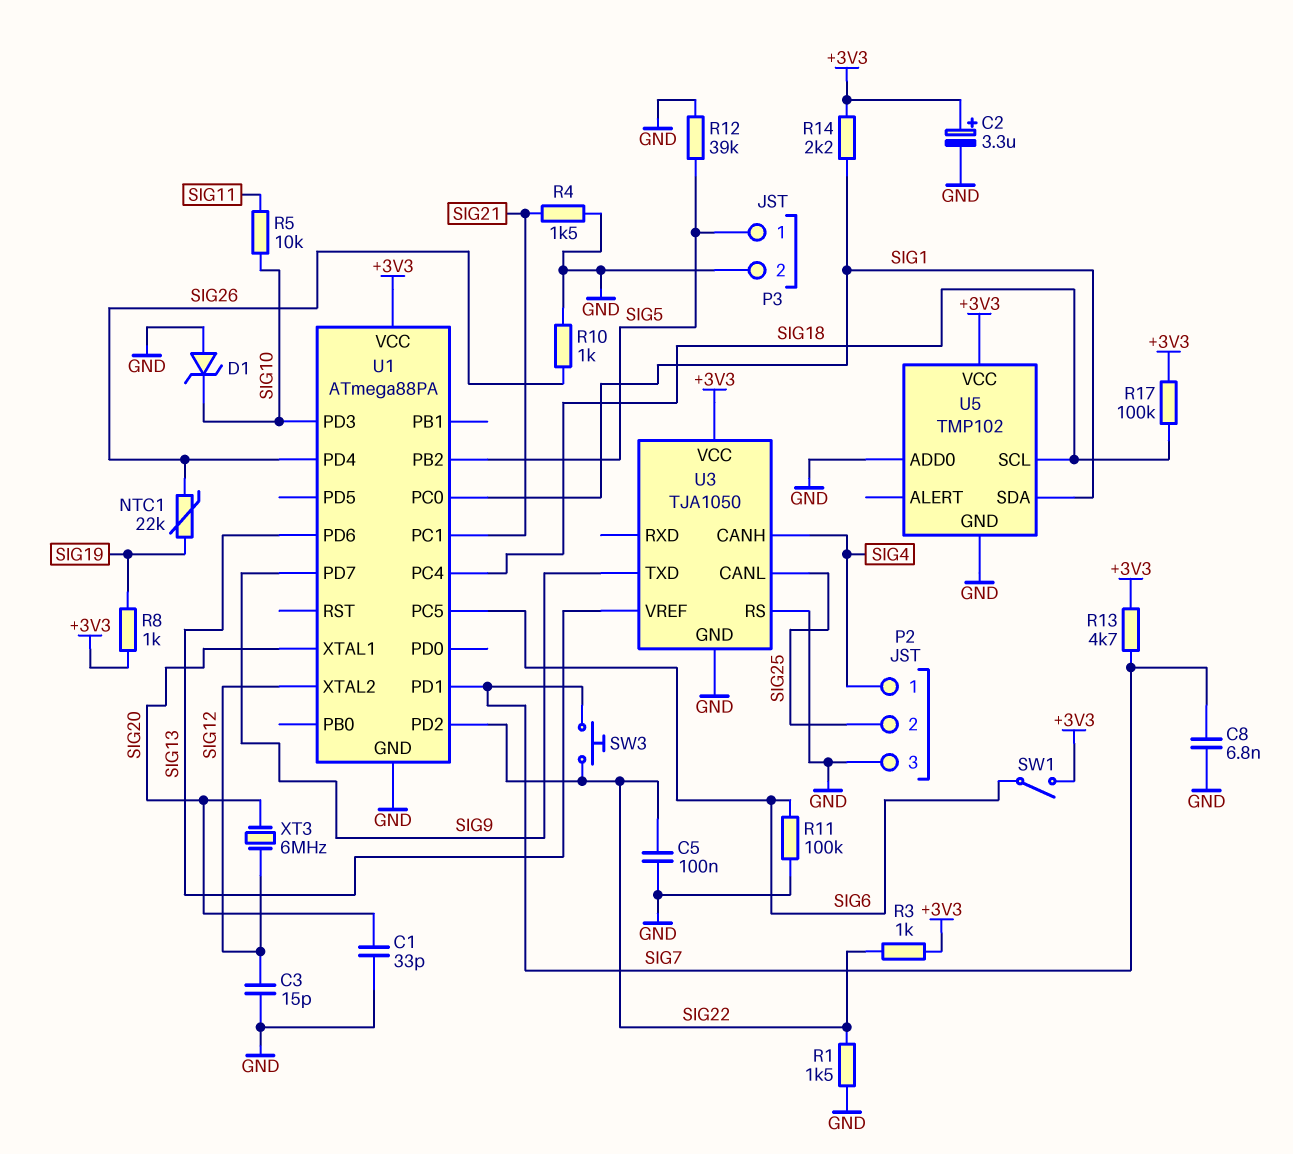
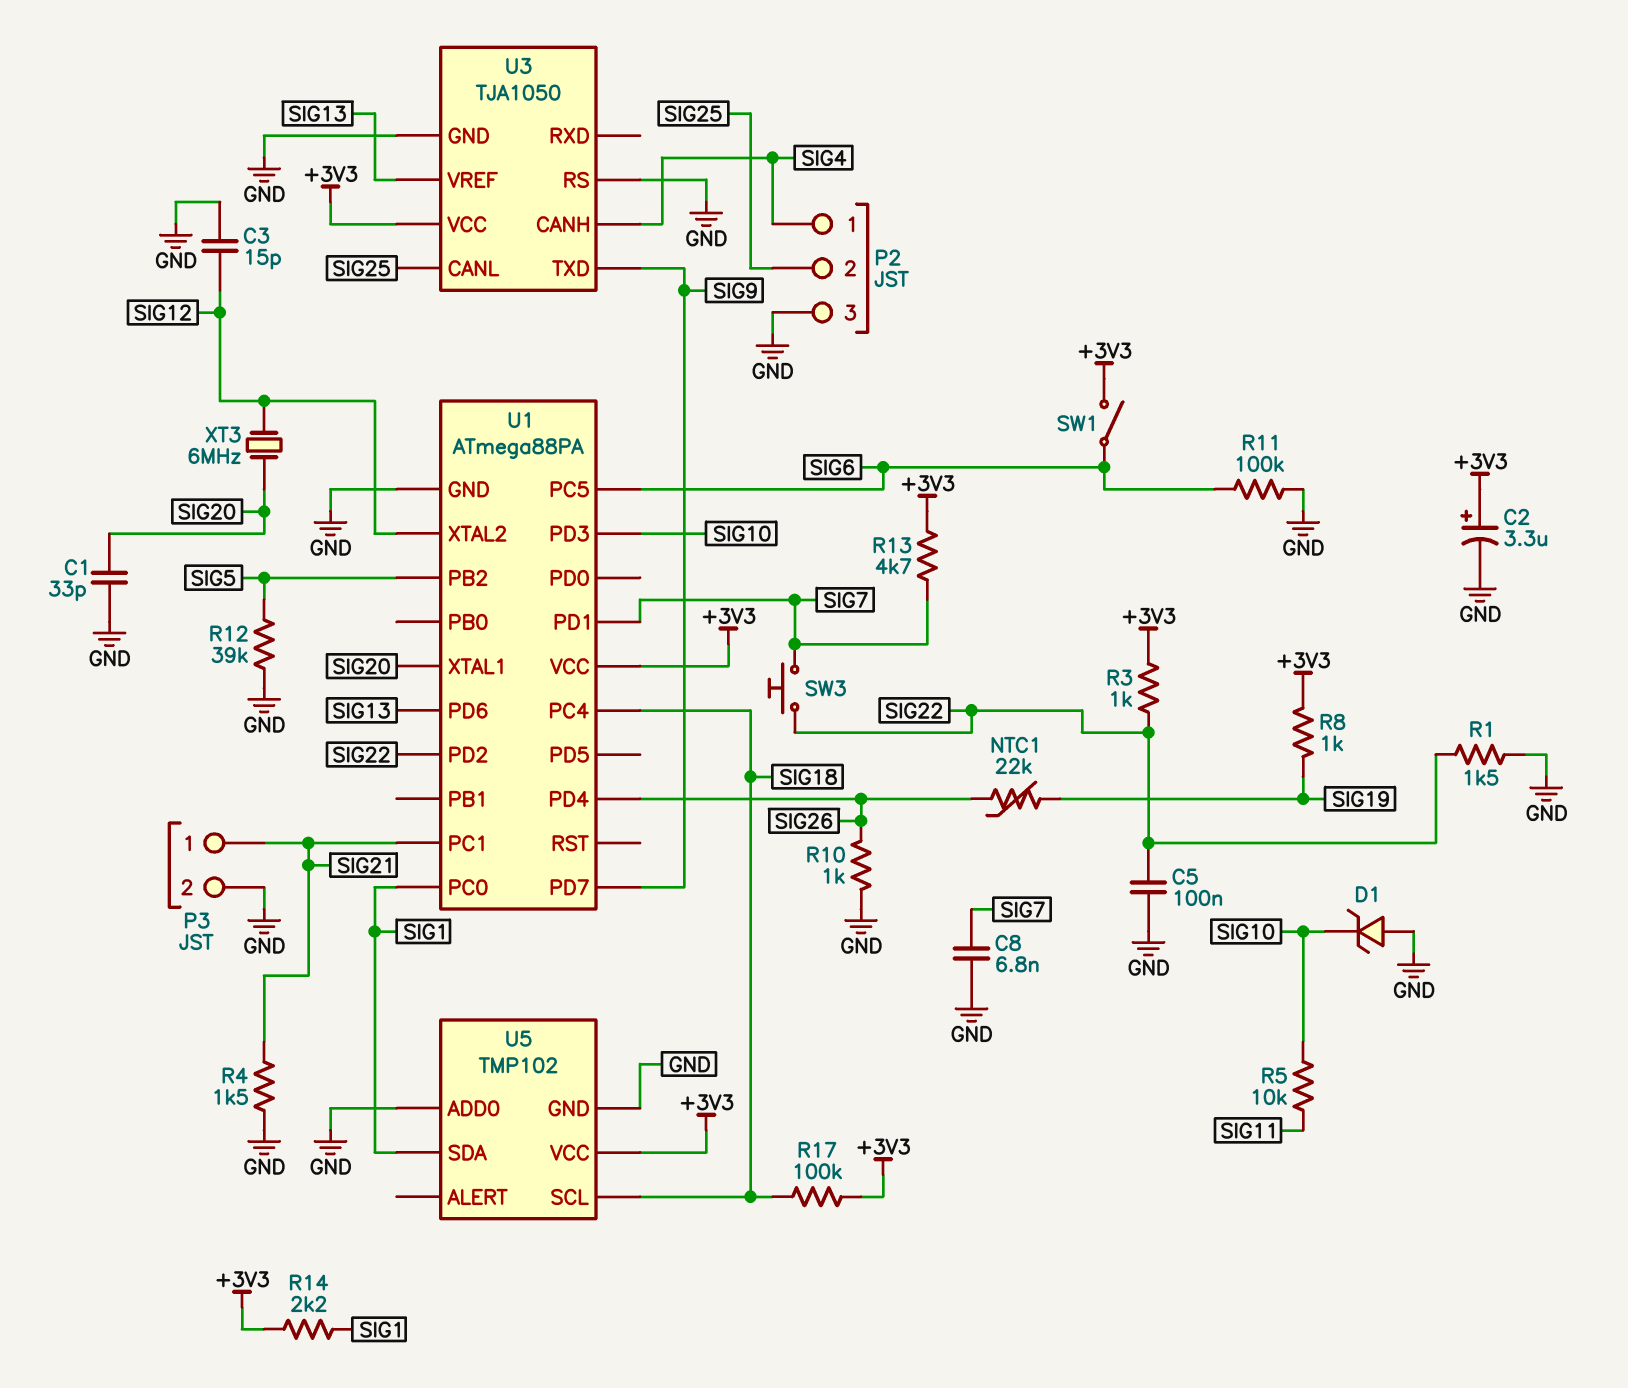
P3 pin 1: SIG5 -> SIG21

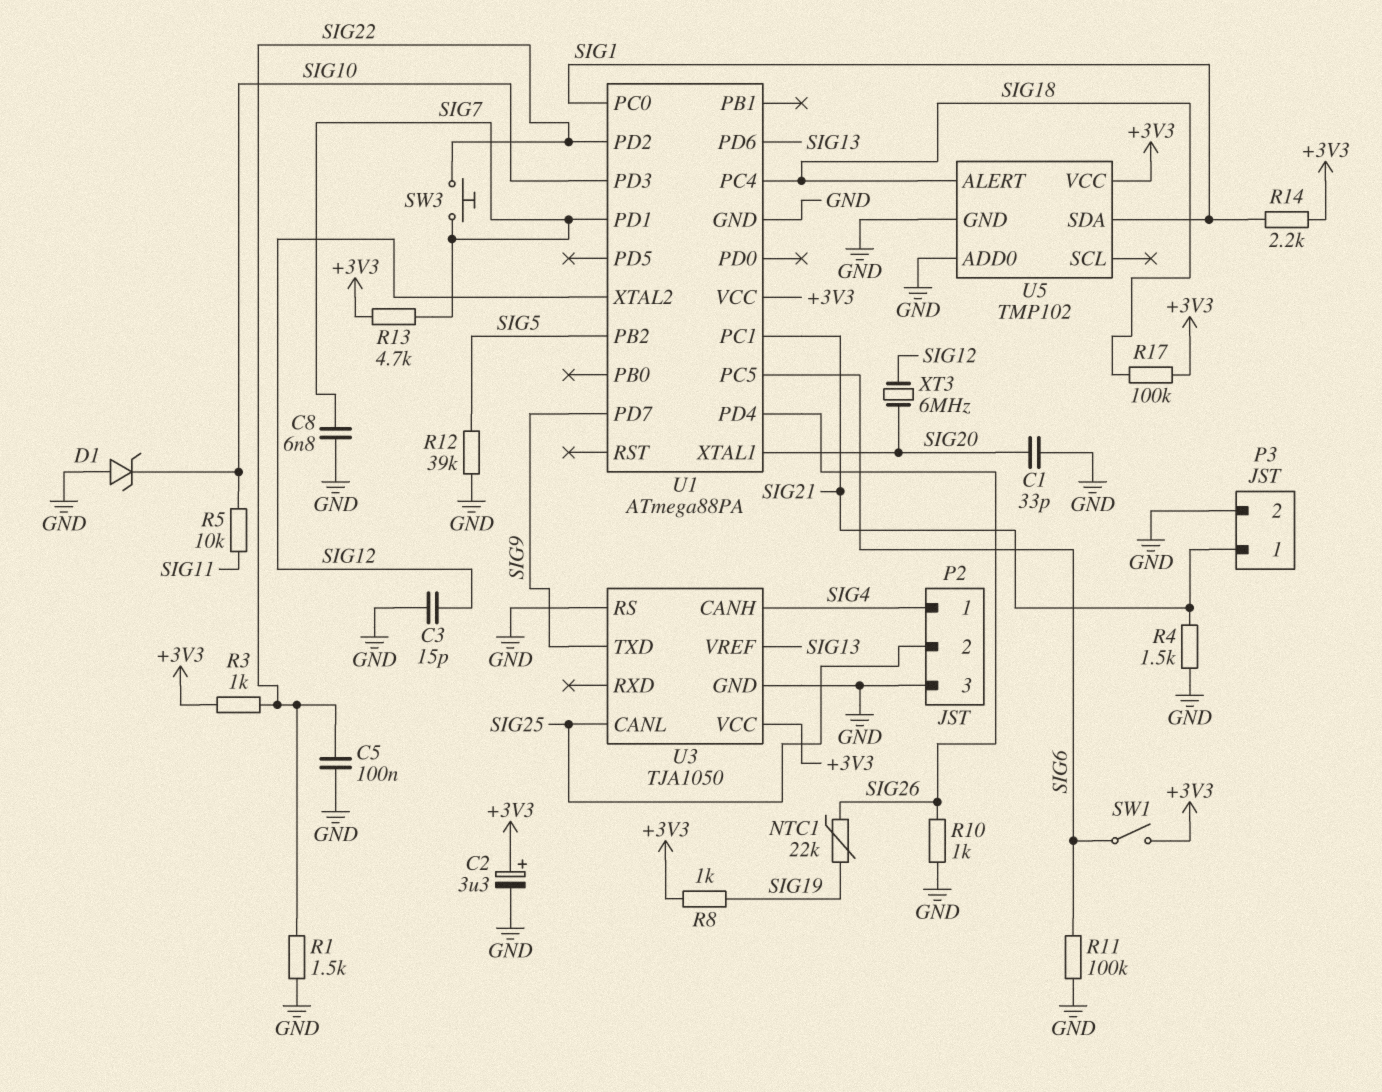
U5 pin ALERT: none -> SIG18
U5 pin SCL: SIG18 -> none

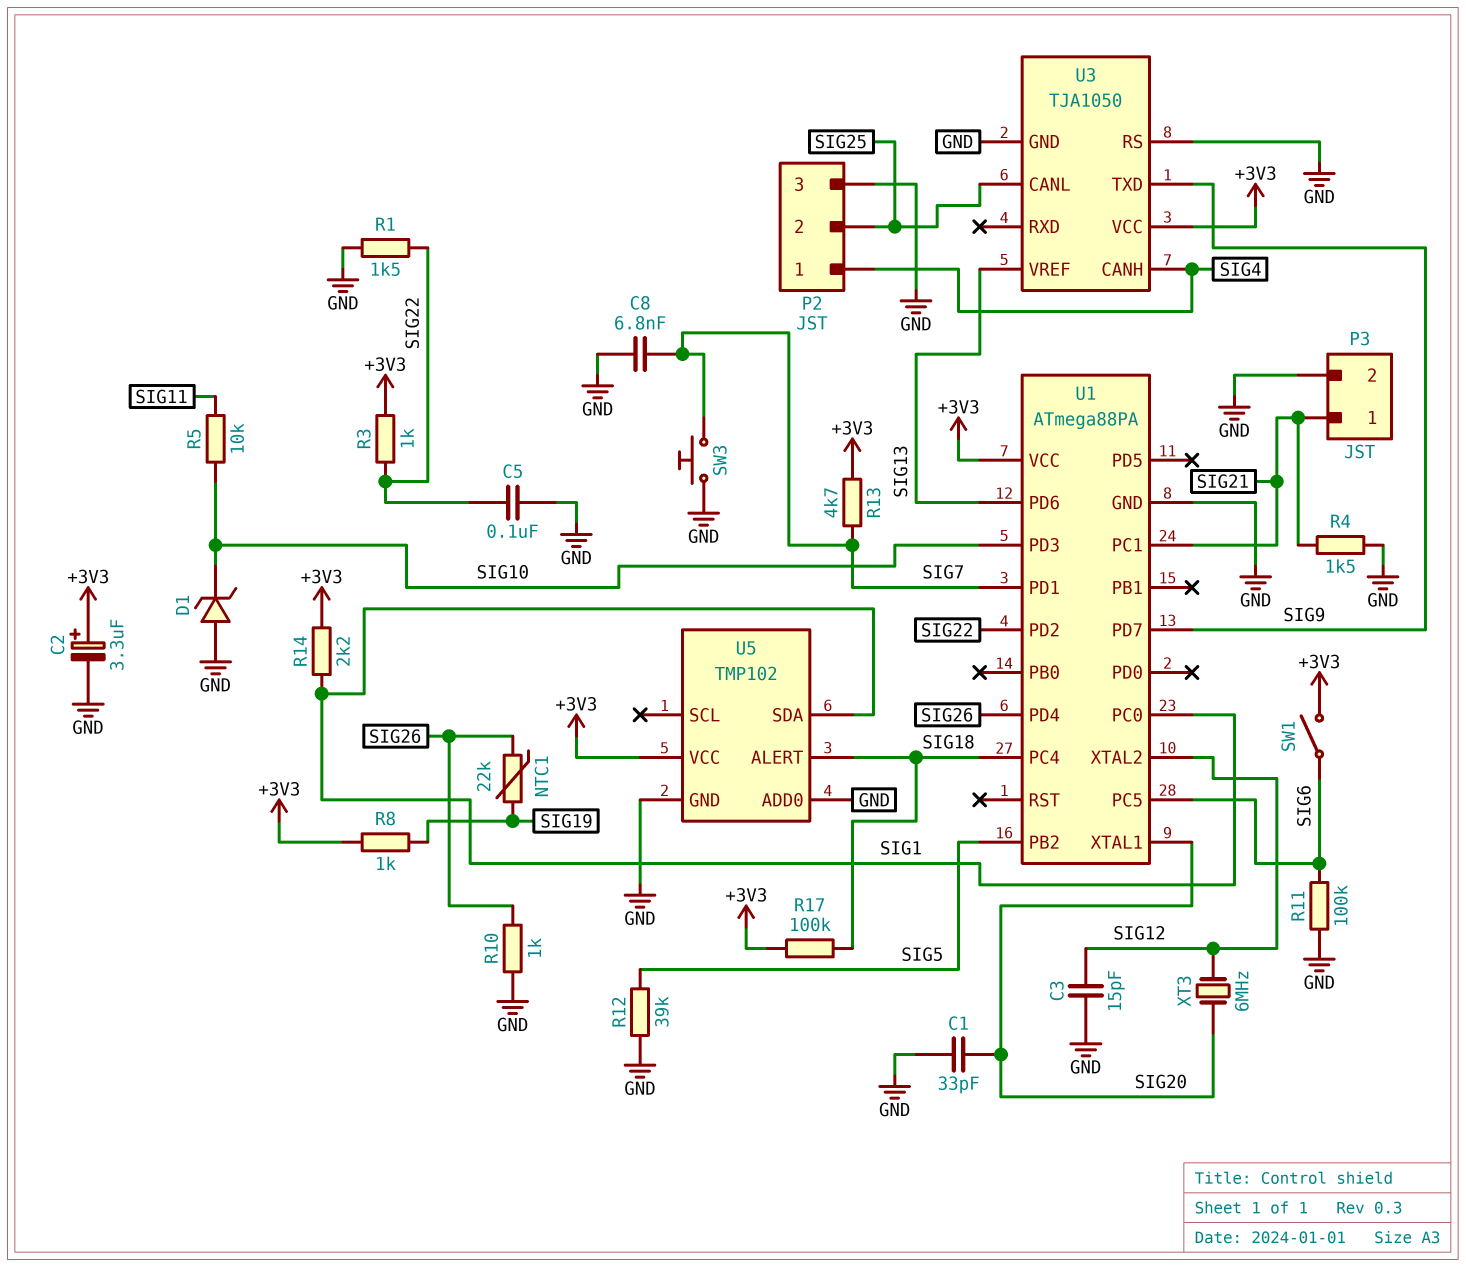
SW3: button (SIG7, SIG22) -> button (GND, SIG7)

